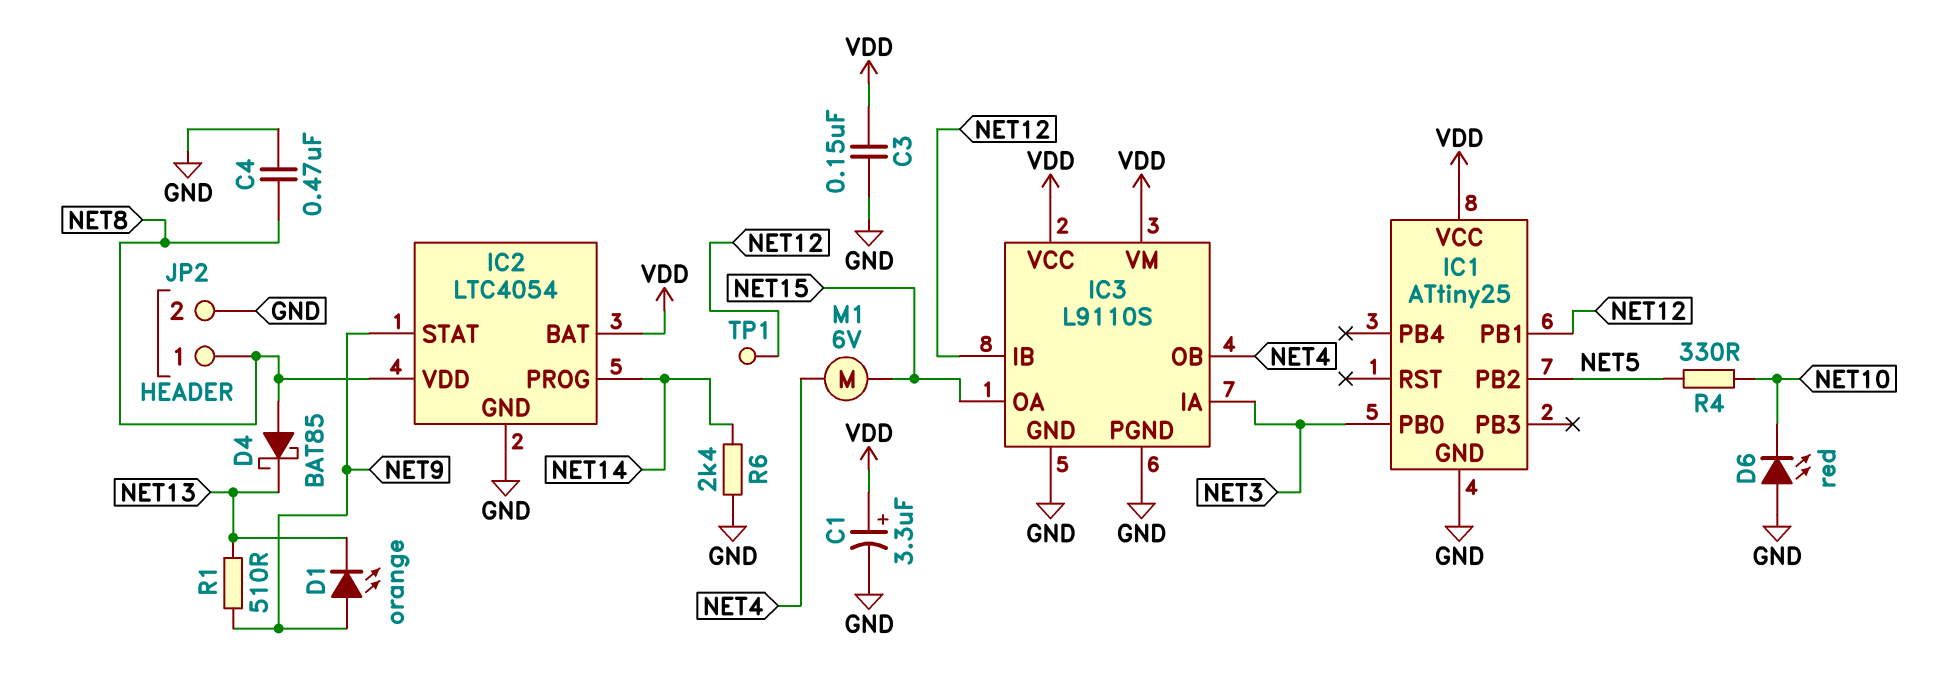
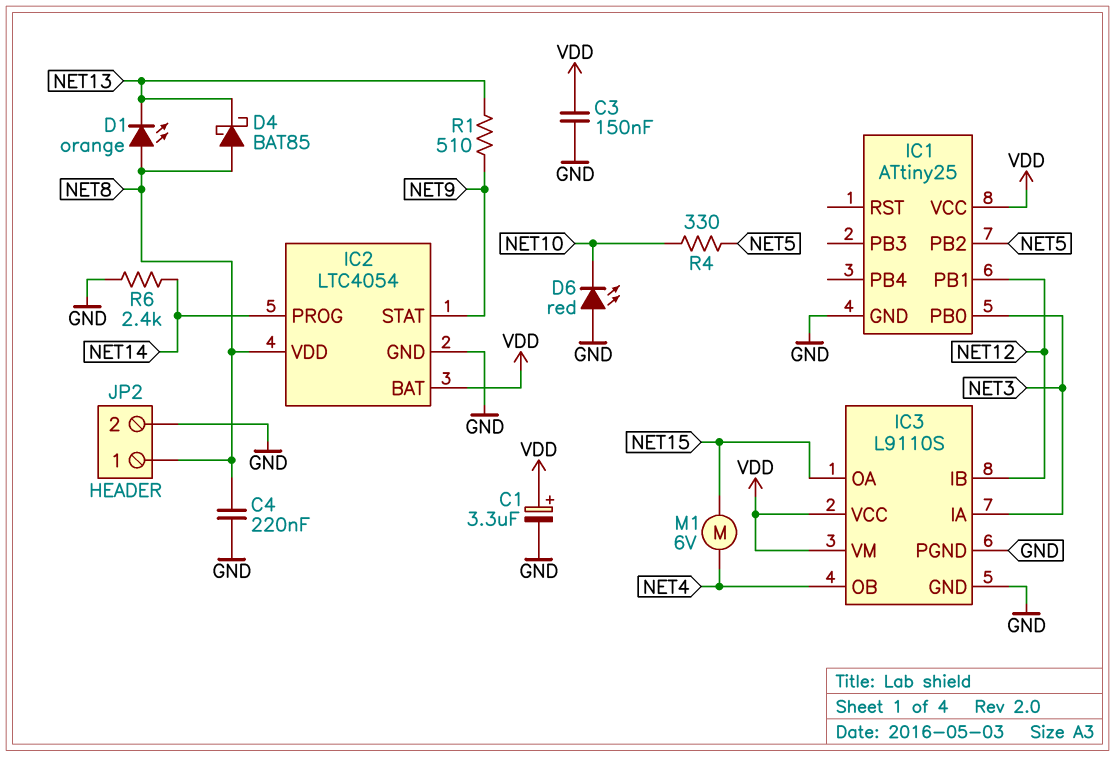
C4: 470nF (GND, NET8) -> 220nF (GND, NET8)
D1: LED orange (A NET9, K NET13) -> LED orange (A NET8, K NET13)
TP1: test point (NET12) -> none

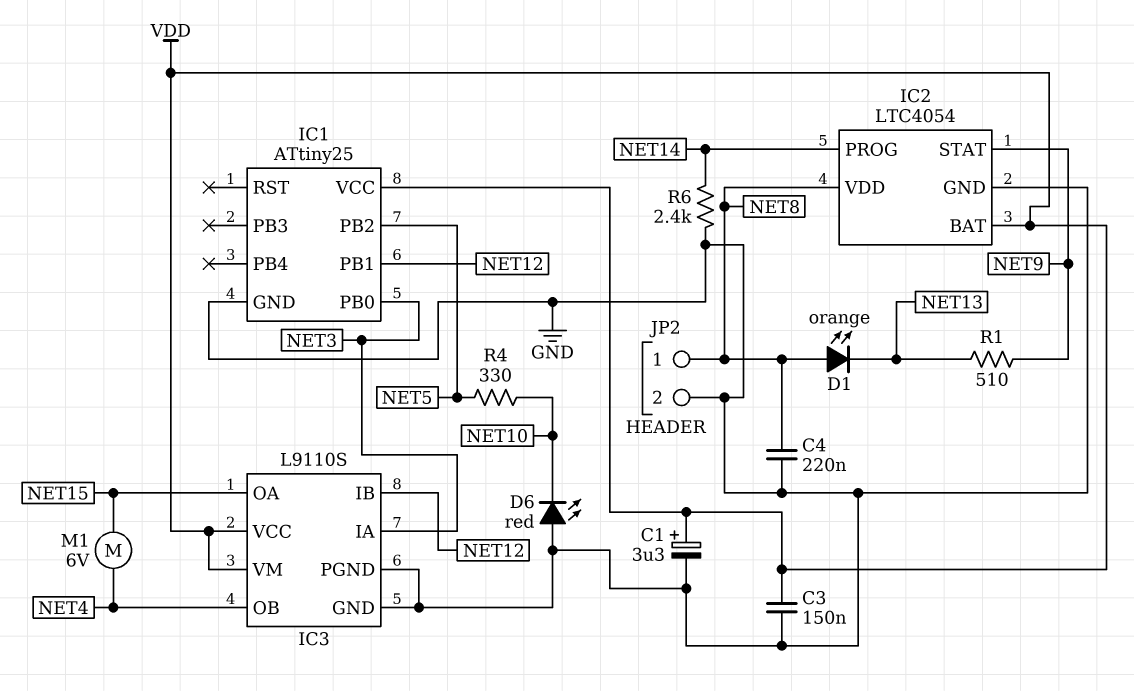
D4: schottky BAT85 (A NET8, K NET13) -> none

